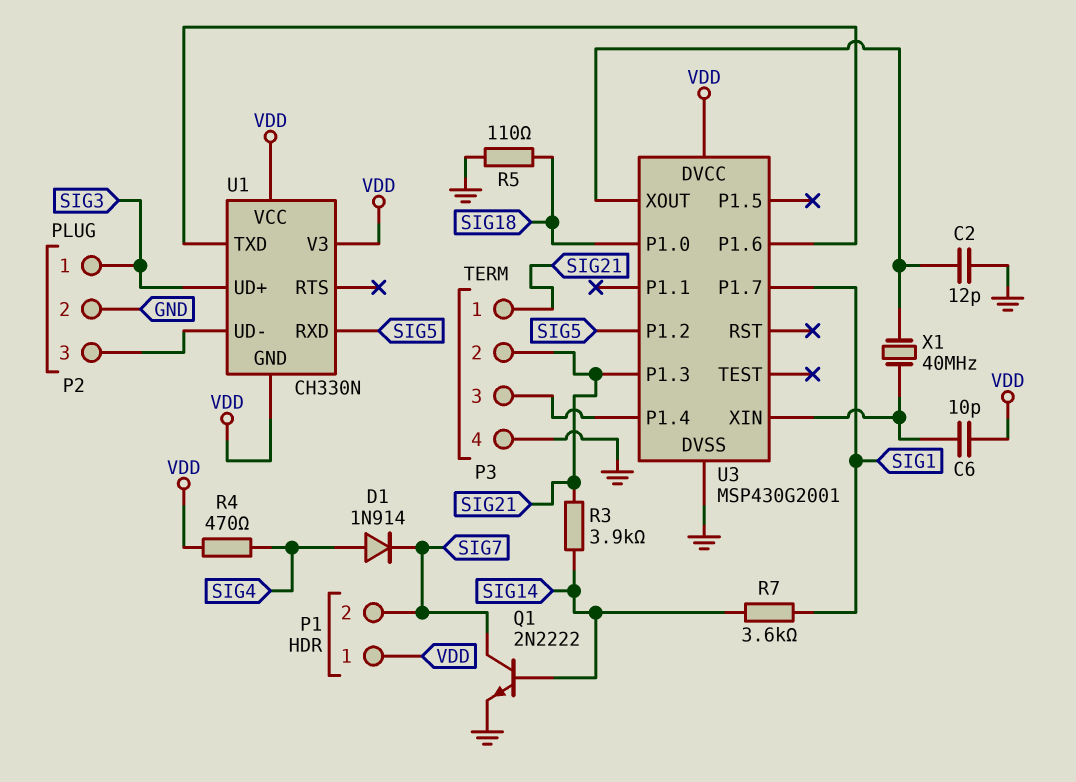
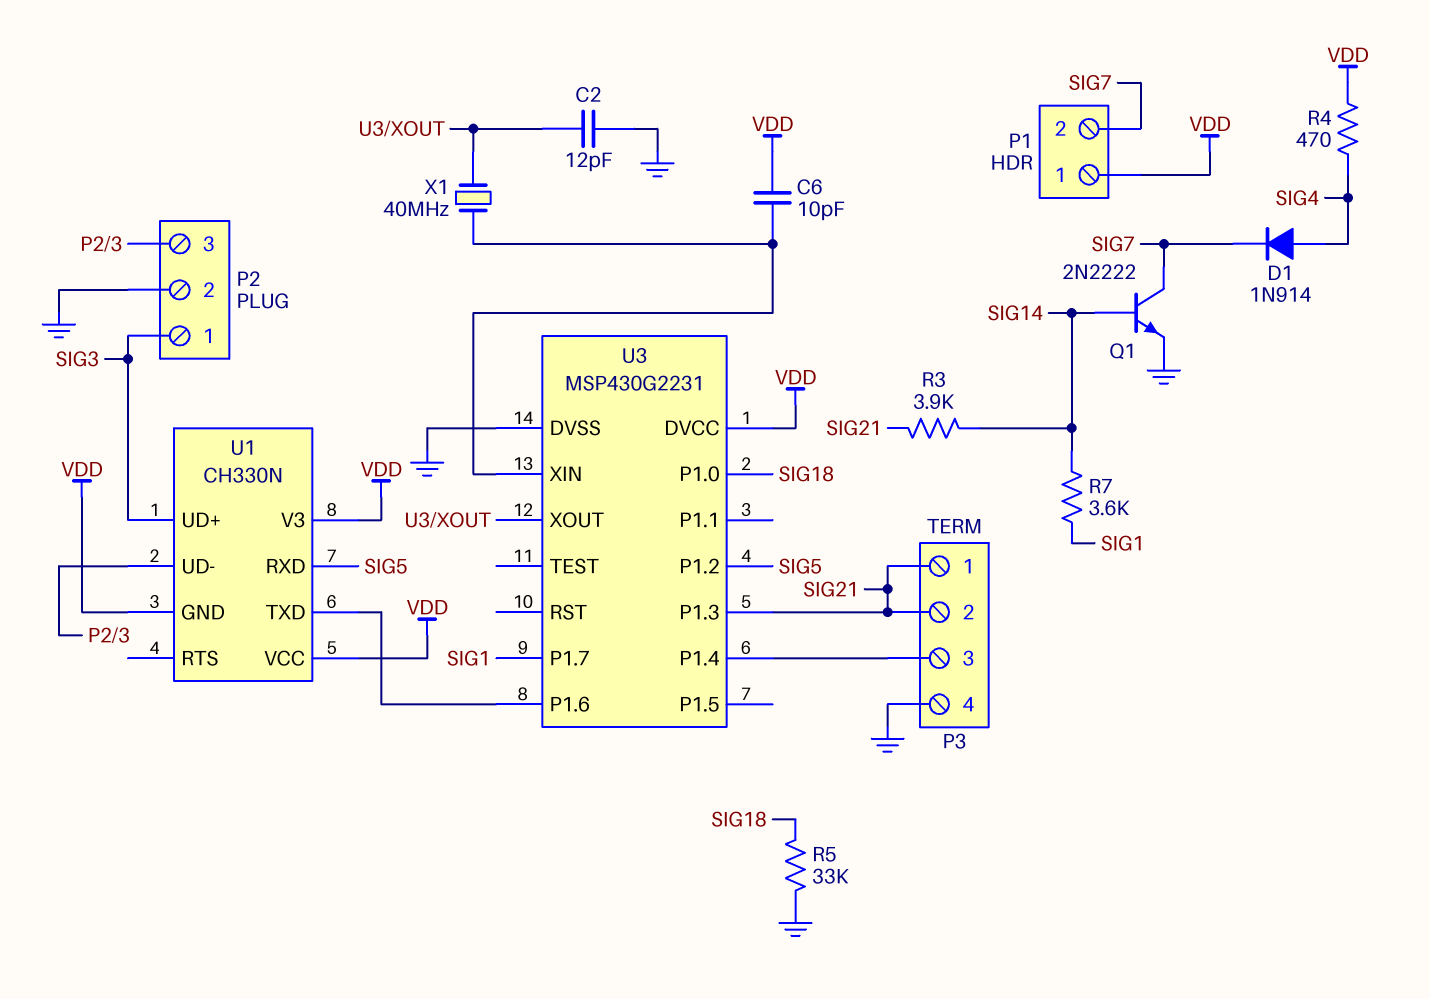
R5: 110 (GND, SIG18) -> 33k (GND, SIG18)
U3: MSP430G2001 -> MSP430G2231

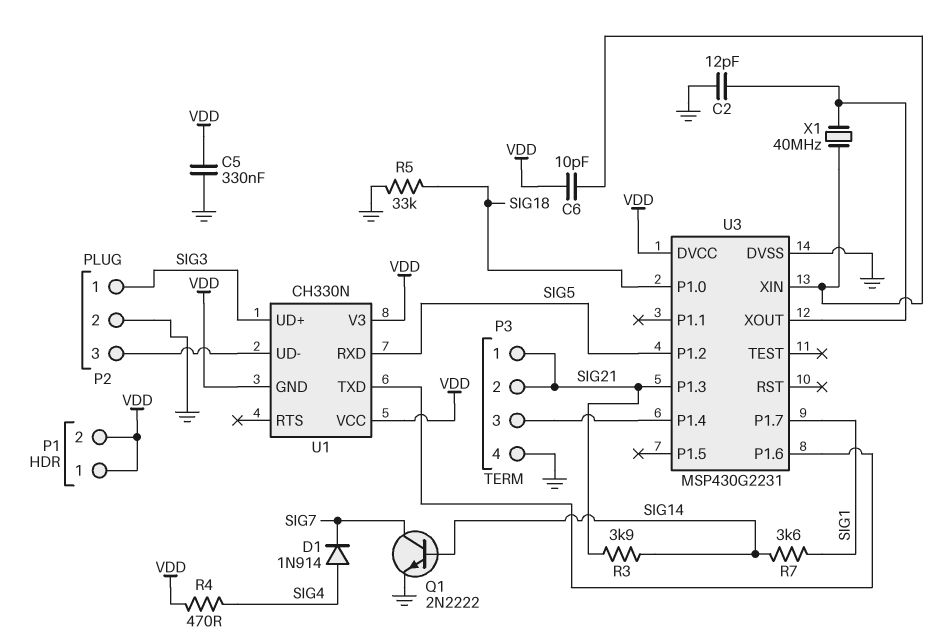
C5: none -> 330nF (GND, VDD)
P1 pin 2: SIG7 -> VDD

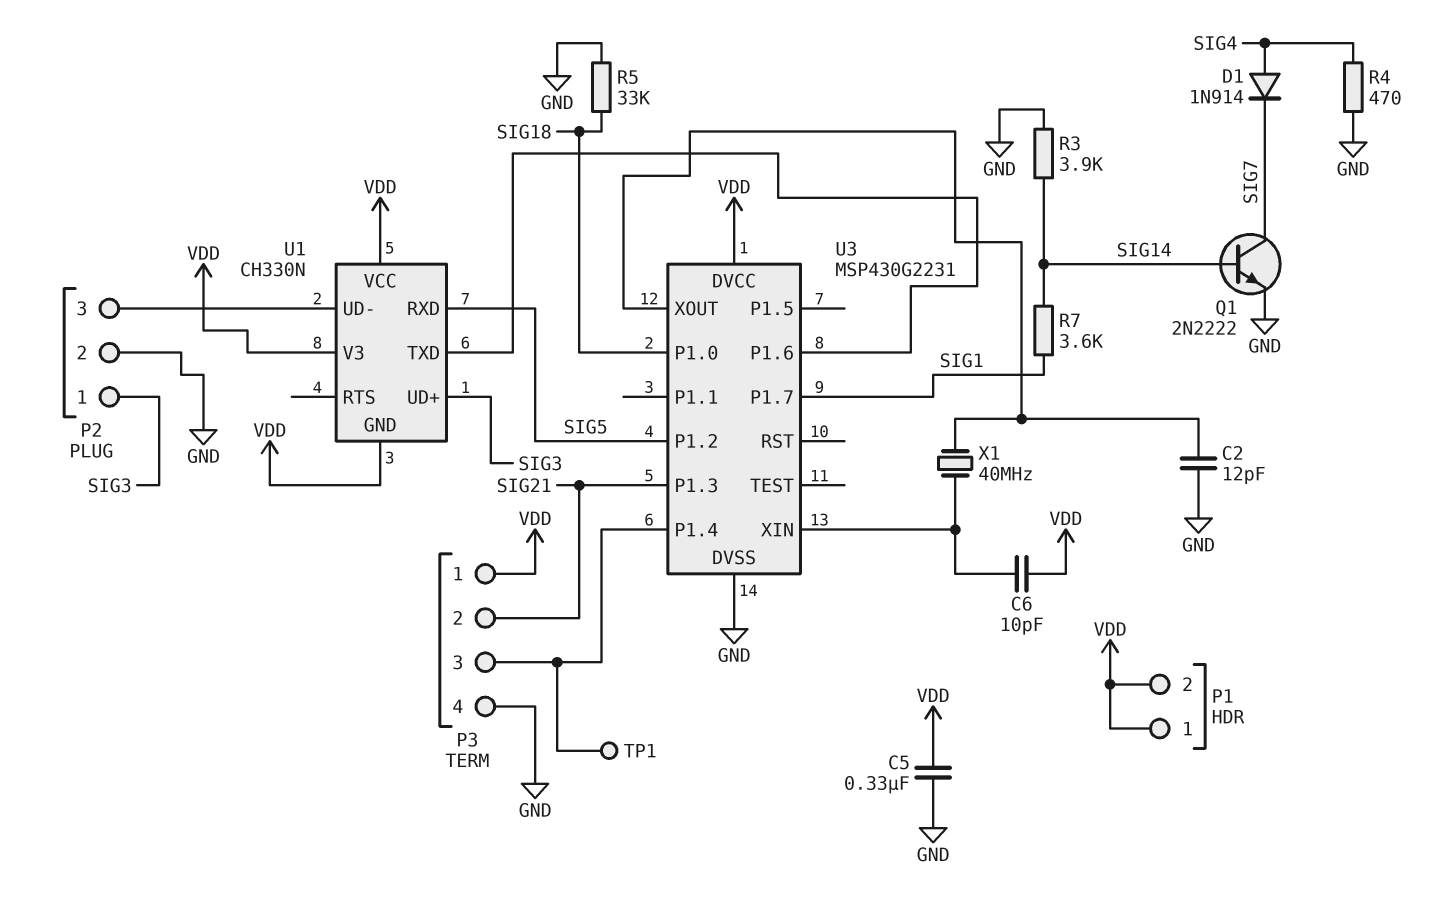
P3 pin 1: SIG21 -> VDD
R3: 3.9k (SIG14, SIG21) -> 3.9k (GND, SIG14)
R4: 470 (SIG4, VDD) -> 470 (GND, SIG4)
TP1: none -> test point (P3/3)

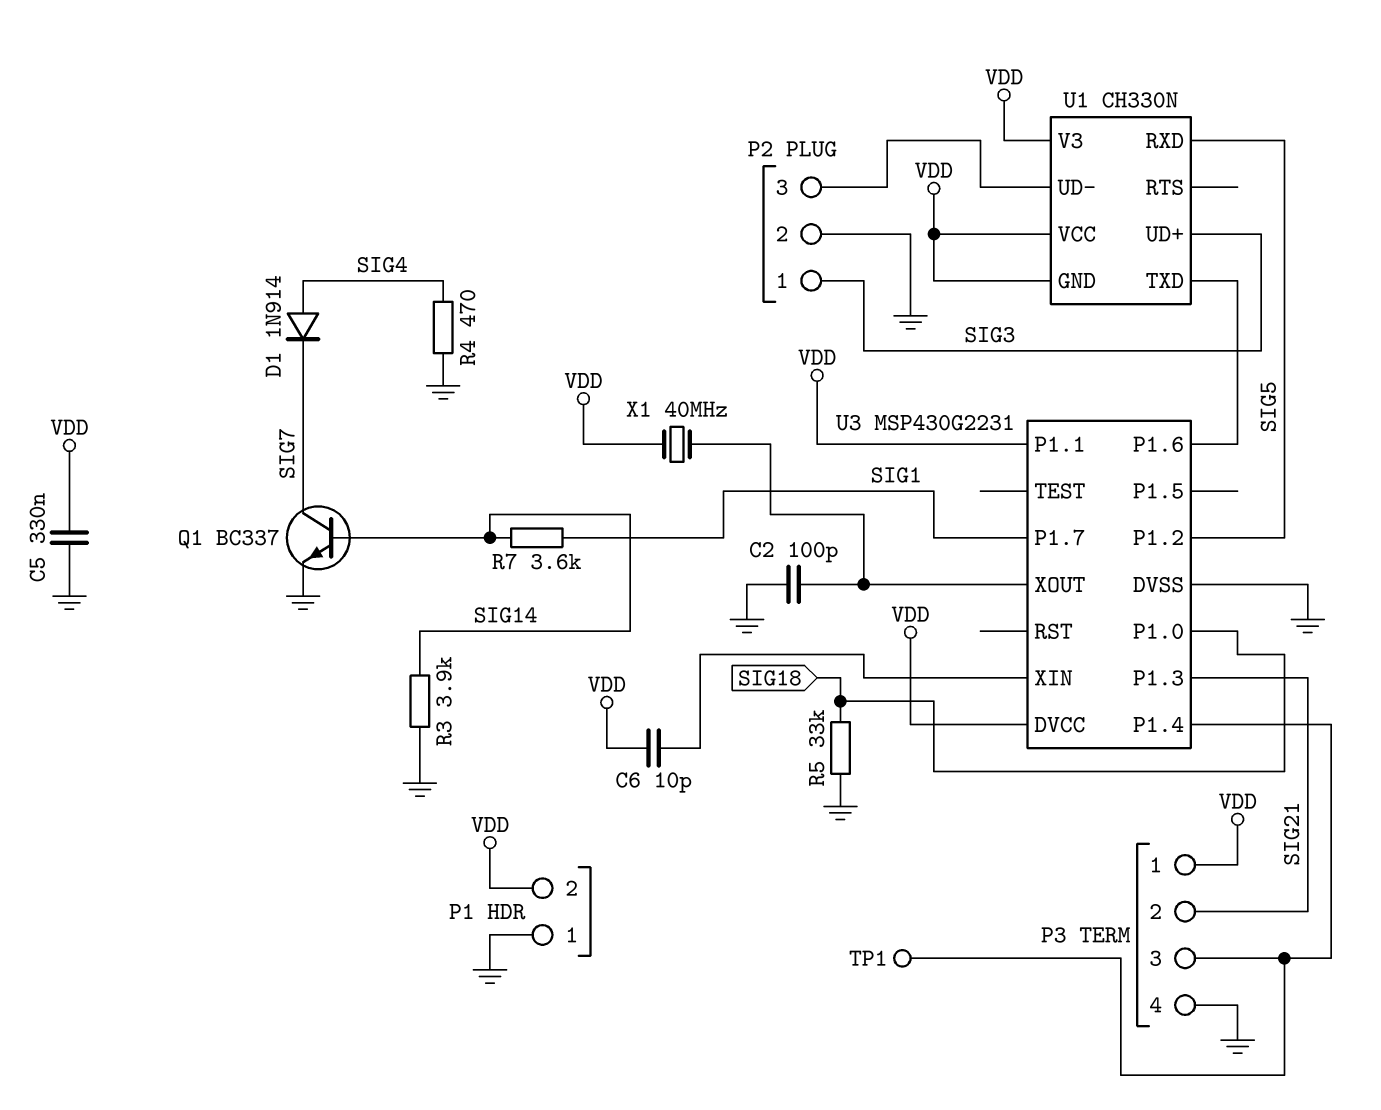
C2: 12pF (GND, U3/XOUT) -> 100pF (GND, U3/XOUT)
P1 pin 1: VDD -> GND
Q1: NPN 2N2222 (B SIG14, C SIG7, E GND) -> NPN BC337 (B SIG14, C SIG7, E GND)
U3 pin P1.1: none -> VDD
X1: 40MHz (U3/XIN, U3/XOUT) -> 40MHz (U3/XOUT, VDD)

